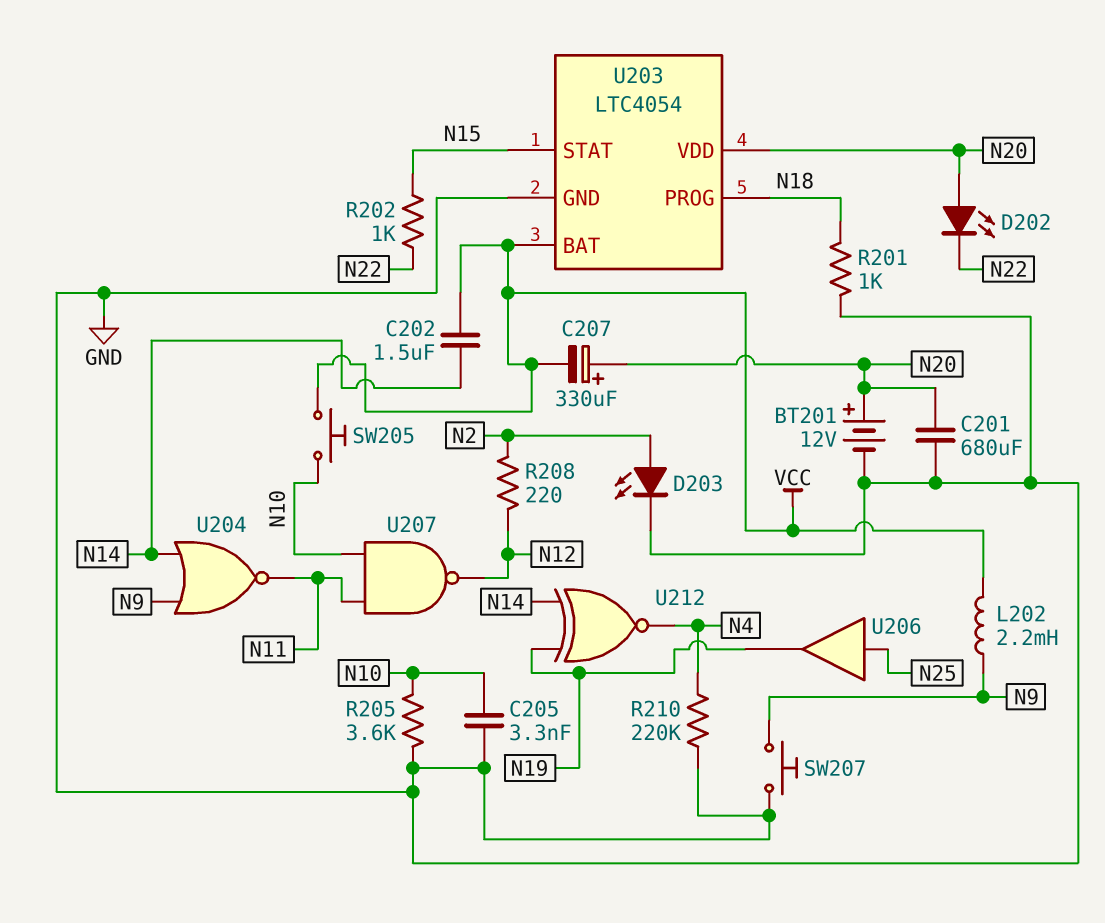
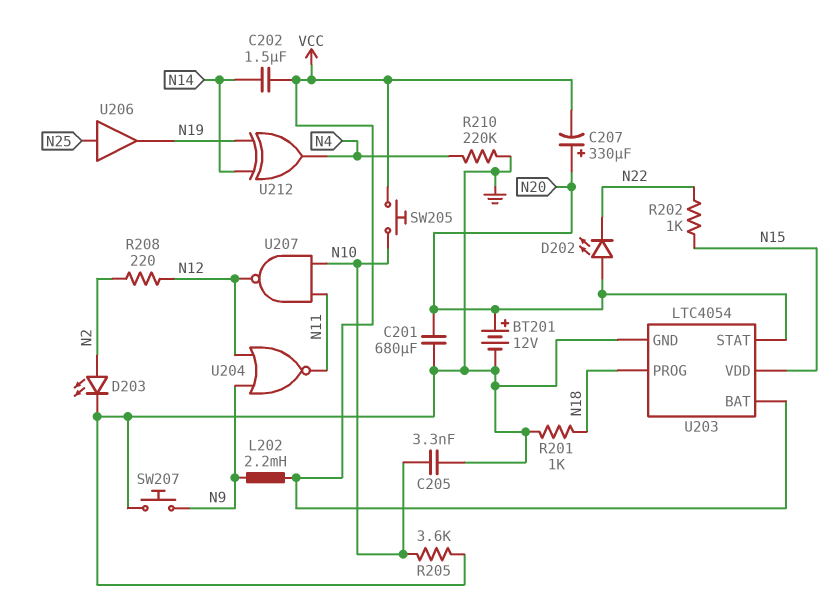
U203 pin STAT: N15 -> N20
U203 pin VDD: N20 -> N15
U204: NOR (in N9, in N14, out N11) -> NOR (in N9, in N12, out N11)
U212: XNOR (in N14, in N19, out N4) -> XOR (in N14, in N19, out N4)

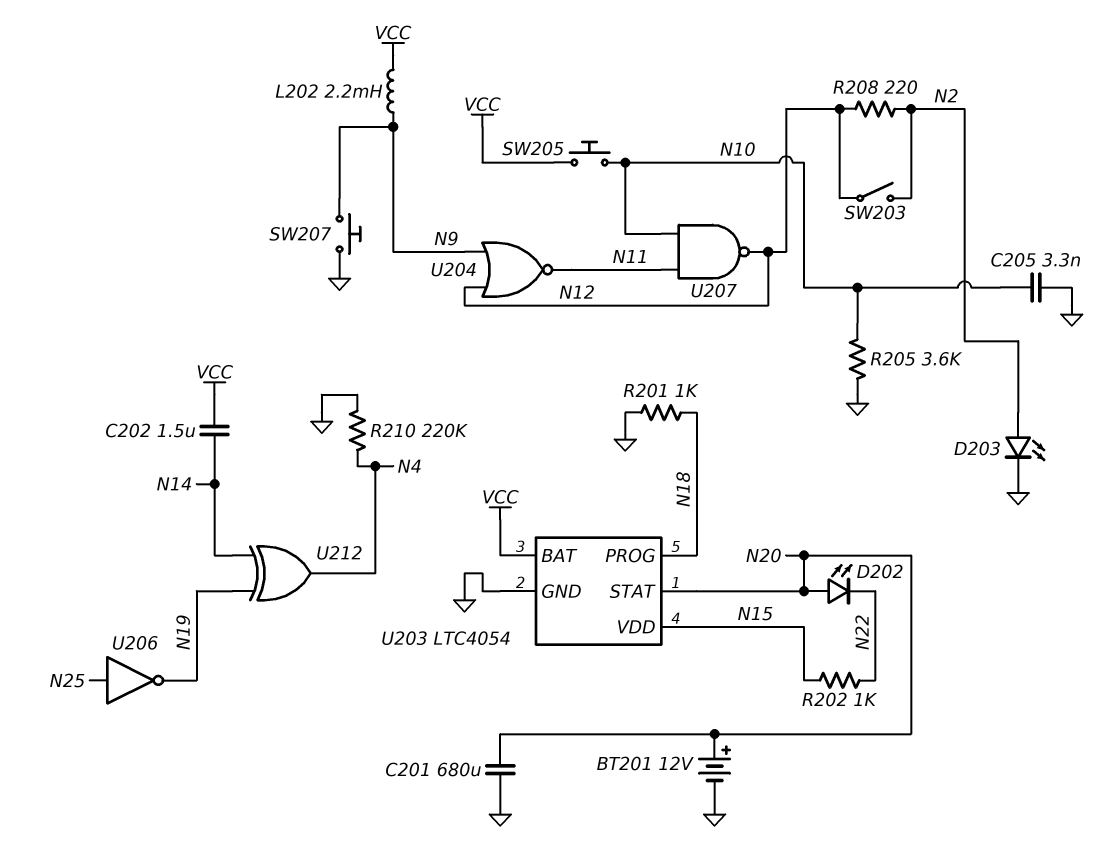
C207: 330uF (plus N20, minus VCC) -> none
SW203: none -> switch (N2, N12)
U206: buffer (in N25, out N19) -> NOT (in N25, out N19)

